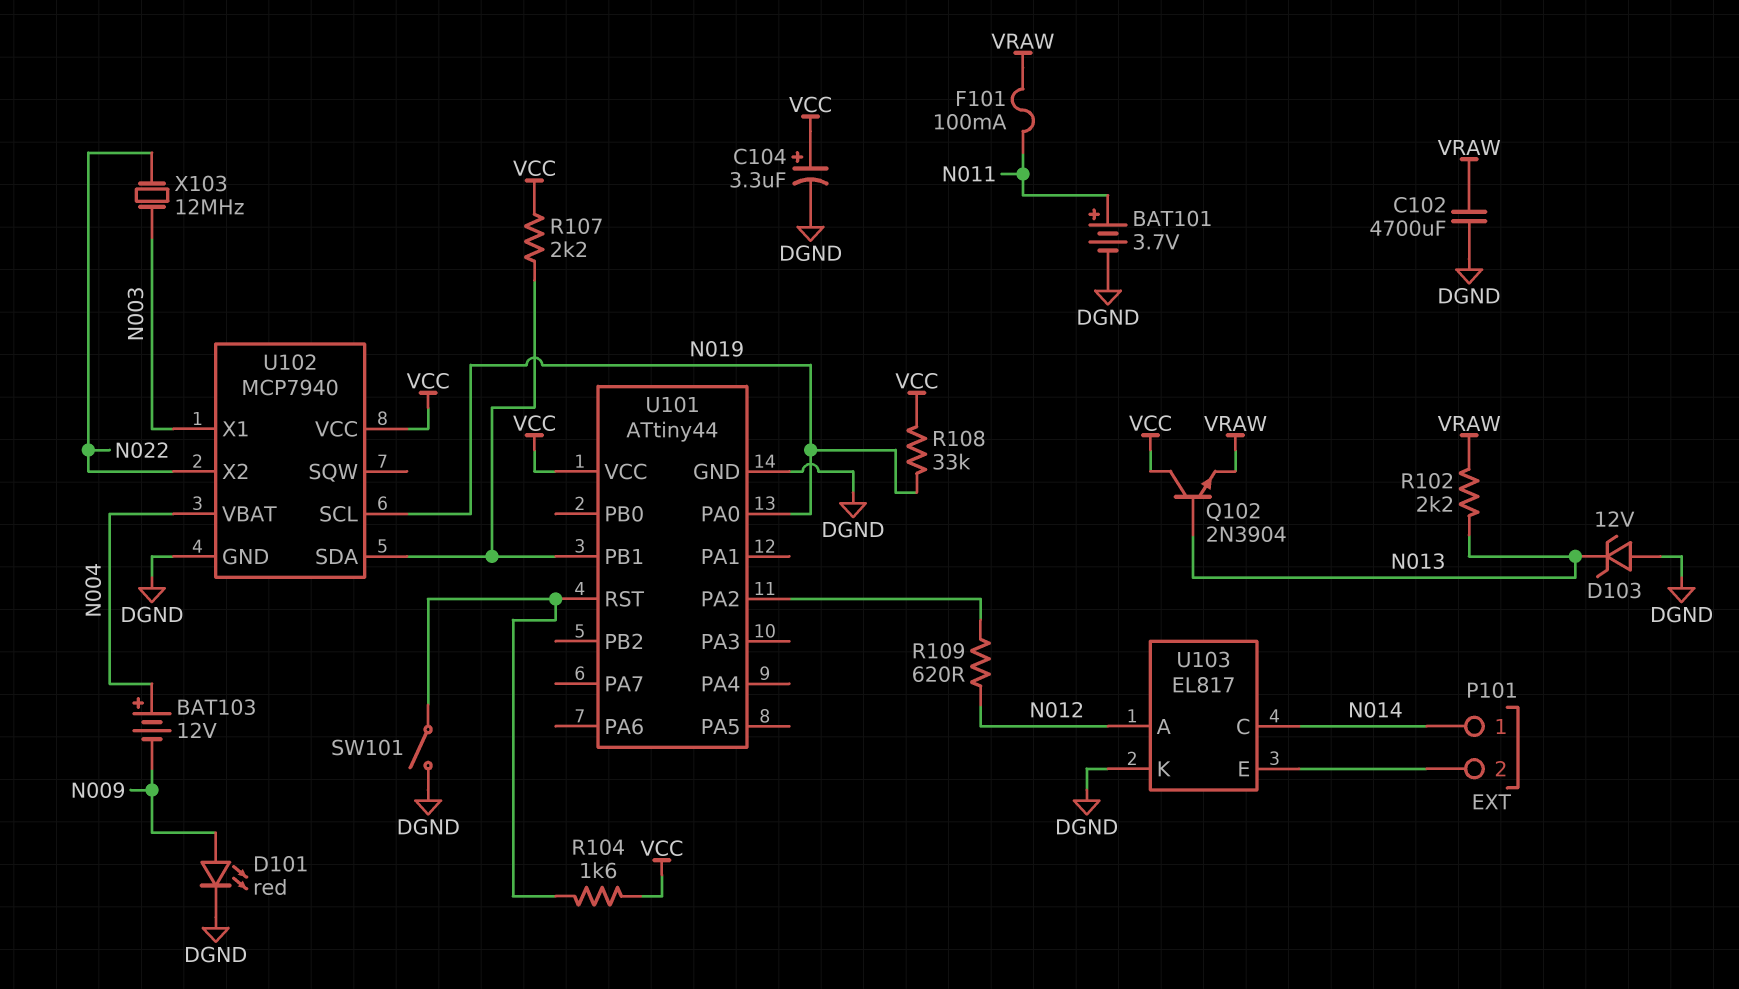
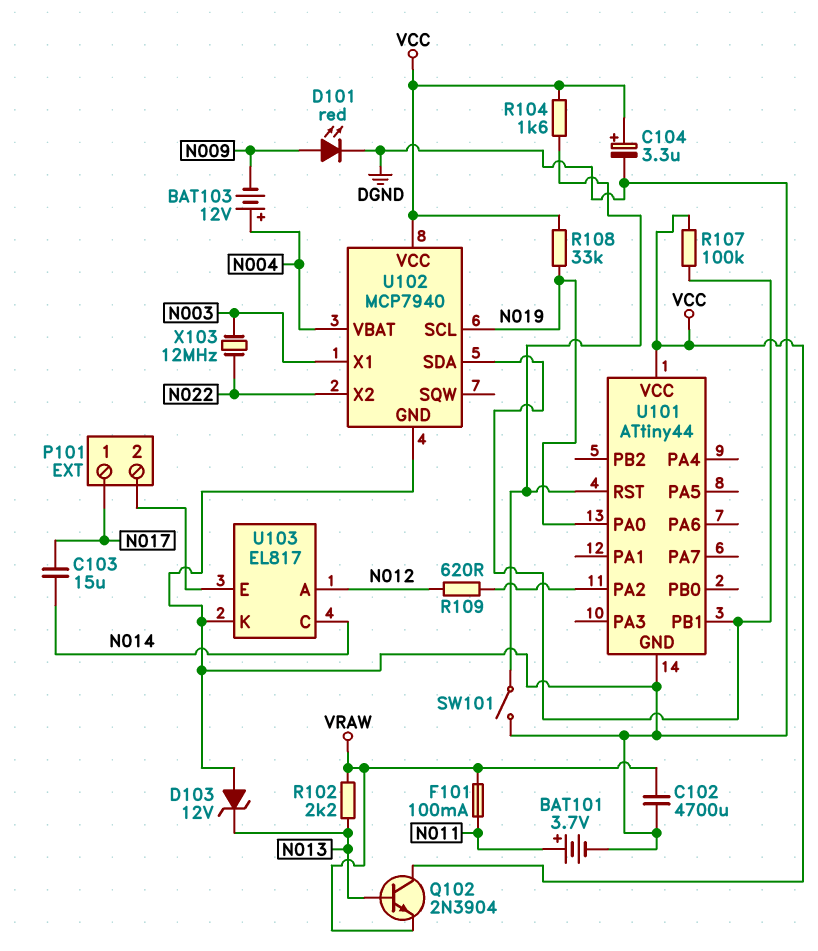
C103: none -> 15uF (N014, N017)
P101 pin 1: N014 -> N017
R107: 2.2k (U101/PB1, VCC) -> 100k (U101/PB1, VCC)

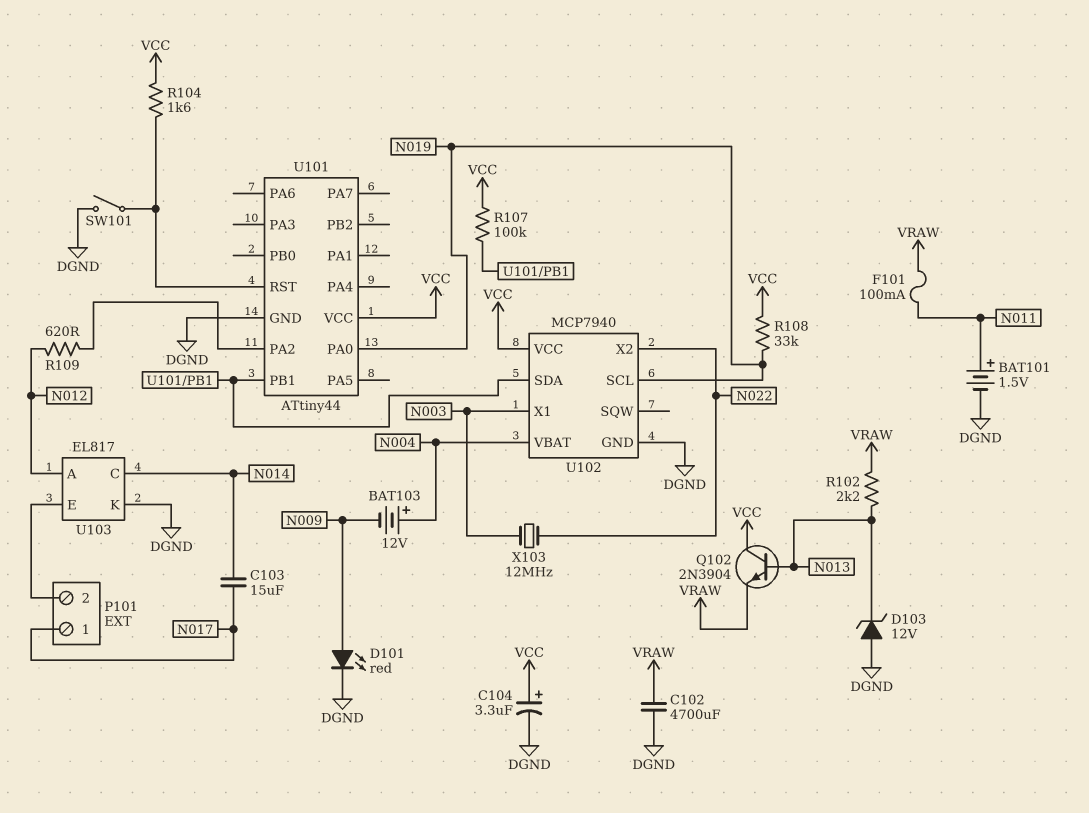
BAT101: 3.7V (plus N011, minus DGND) -> 1.5V (plus N011, minus DGND)

